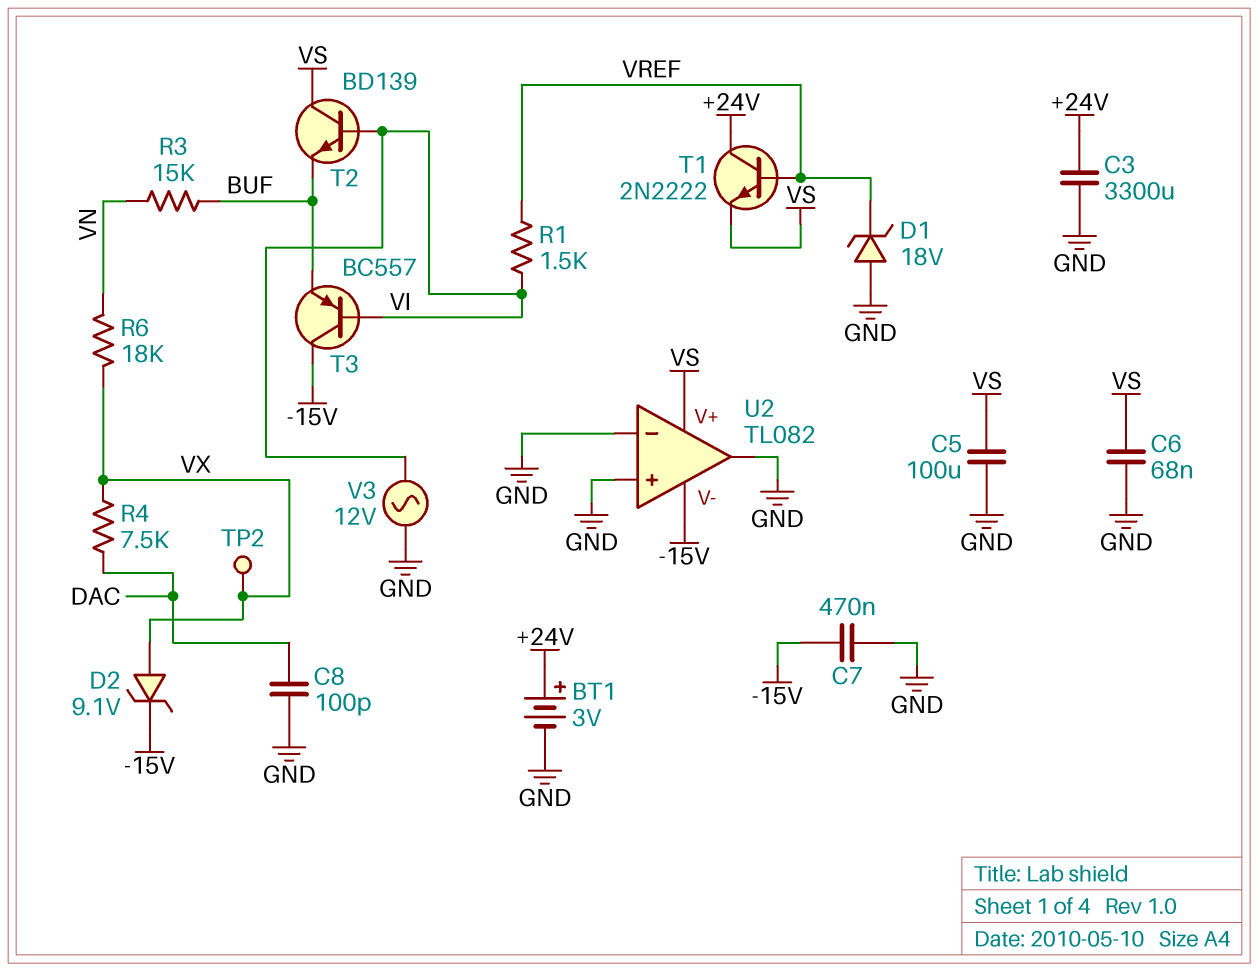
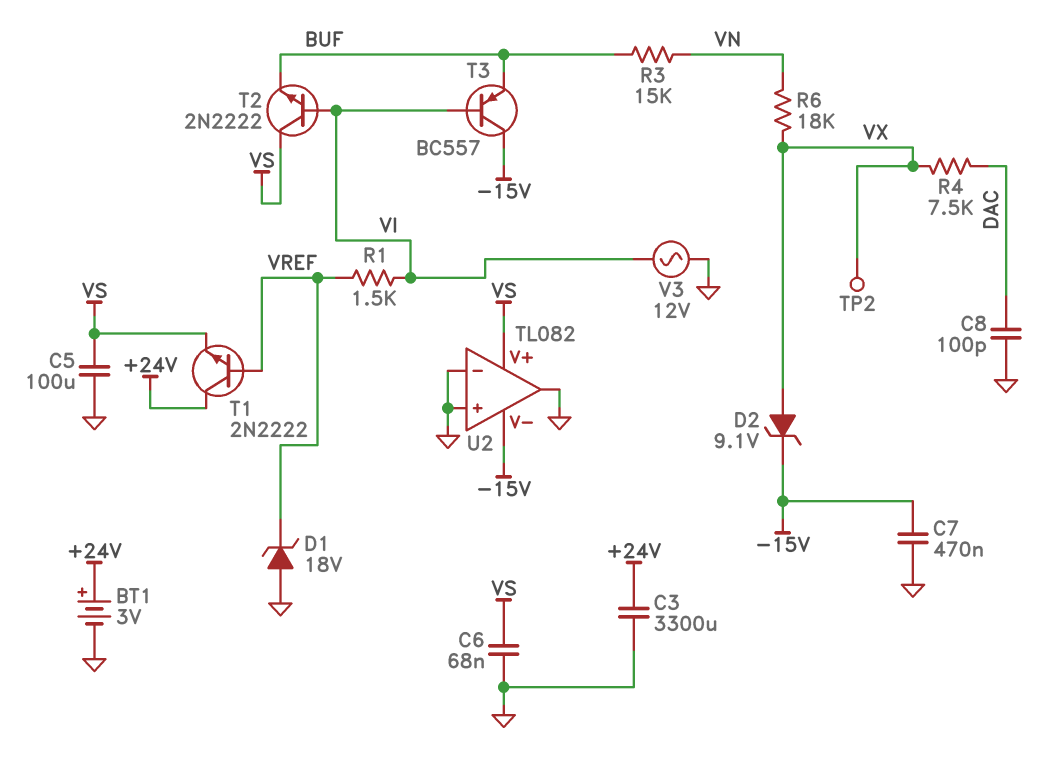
T2: NPN BD139 (B VI, C VS, E BUF) -> NPN 2N2222 (B VI, C VS, E BUF)

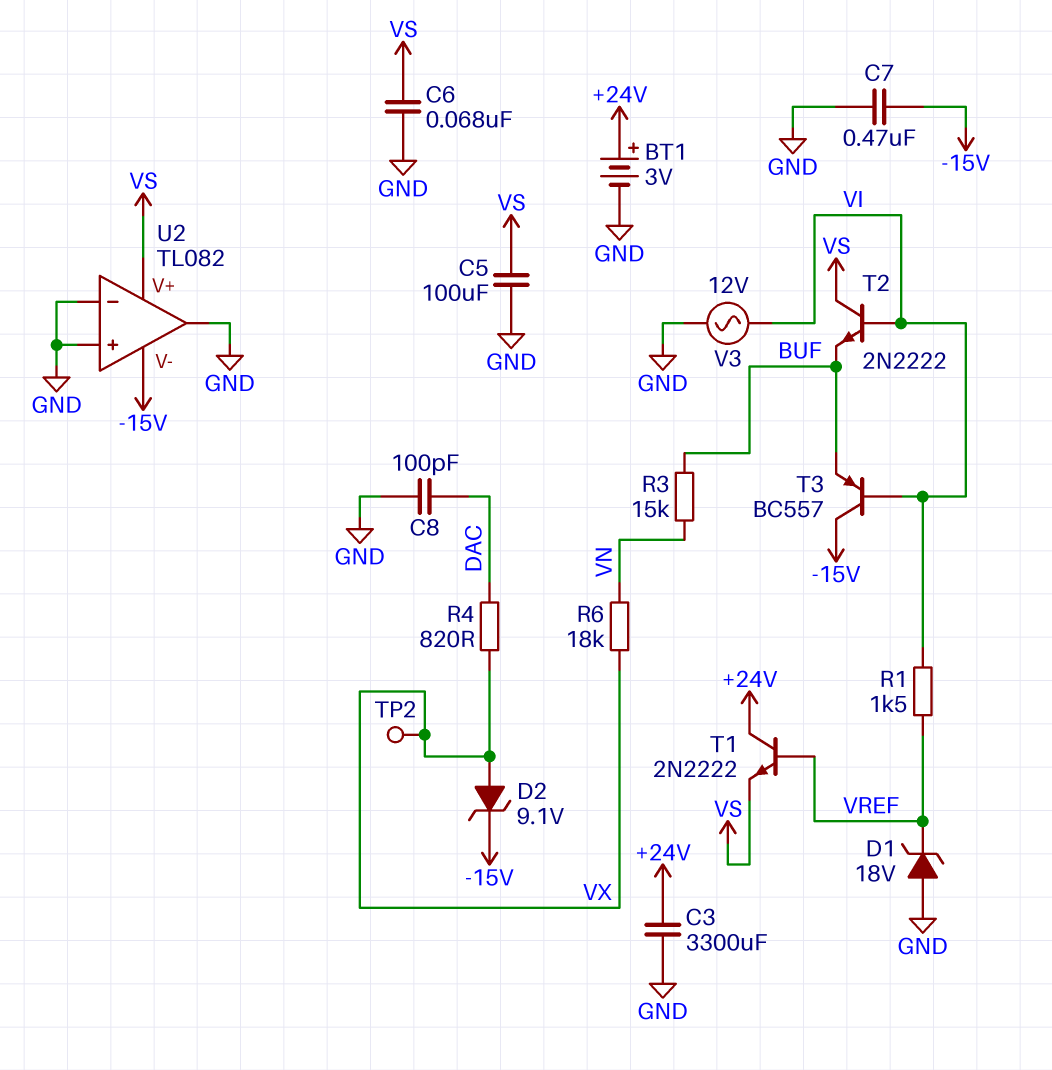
R4: 7.5k (DAC, VX) -> 820 (DAC, VX)

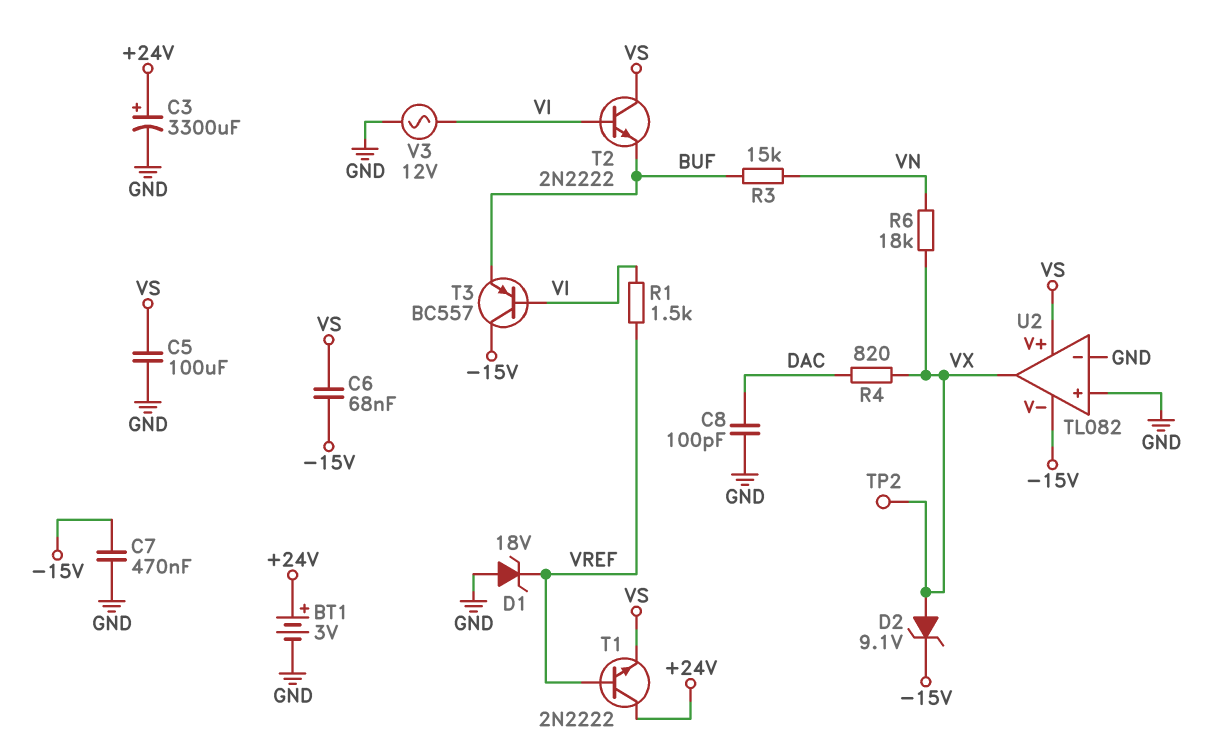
C3: 3300uF (+24V, GND) -> 3300uF (plus +24V, minus GND)
C6: 68nF (GND, VS) -> 68nF (-15V, VS)
U2 pin out: GND -> VX

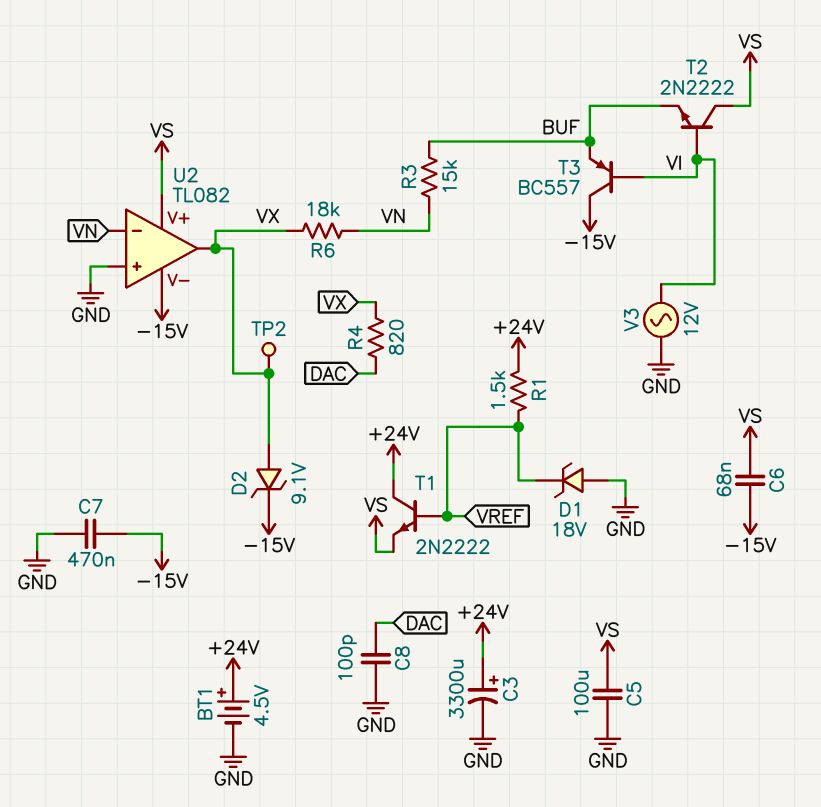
BT1: 3V (plus +24V, minus GND) -> 4.5V (plus +24V, minus GND)
R1: 1.5k (VI, VREF) -> 1.5k (+24V, VREF)
U2 pin in-: GND -> VN

